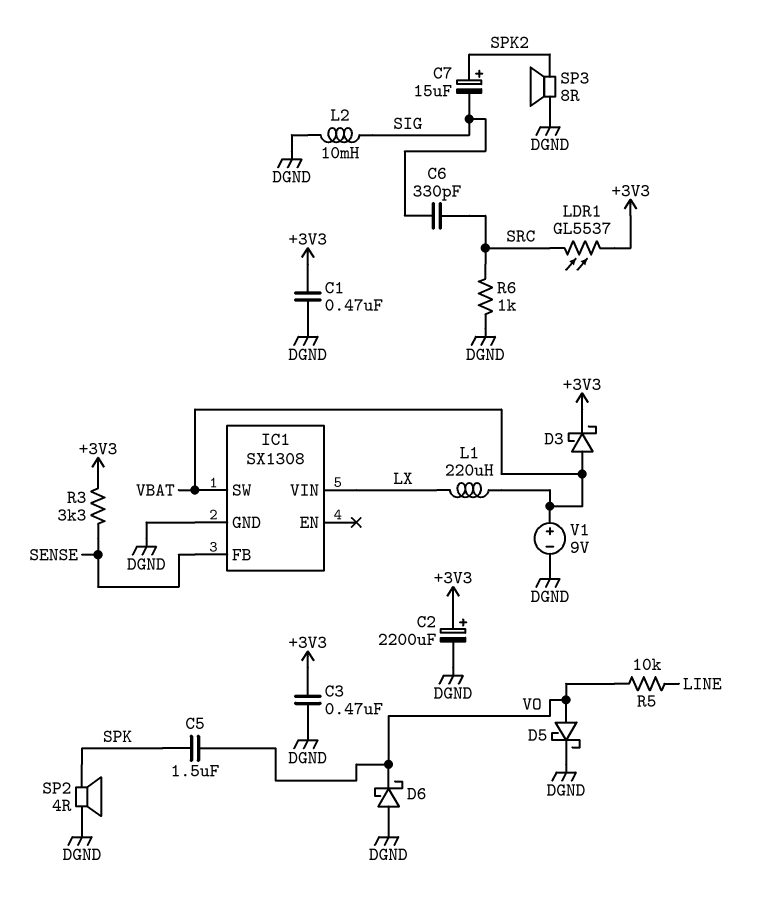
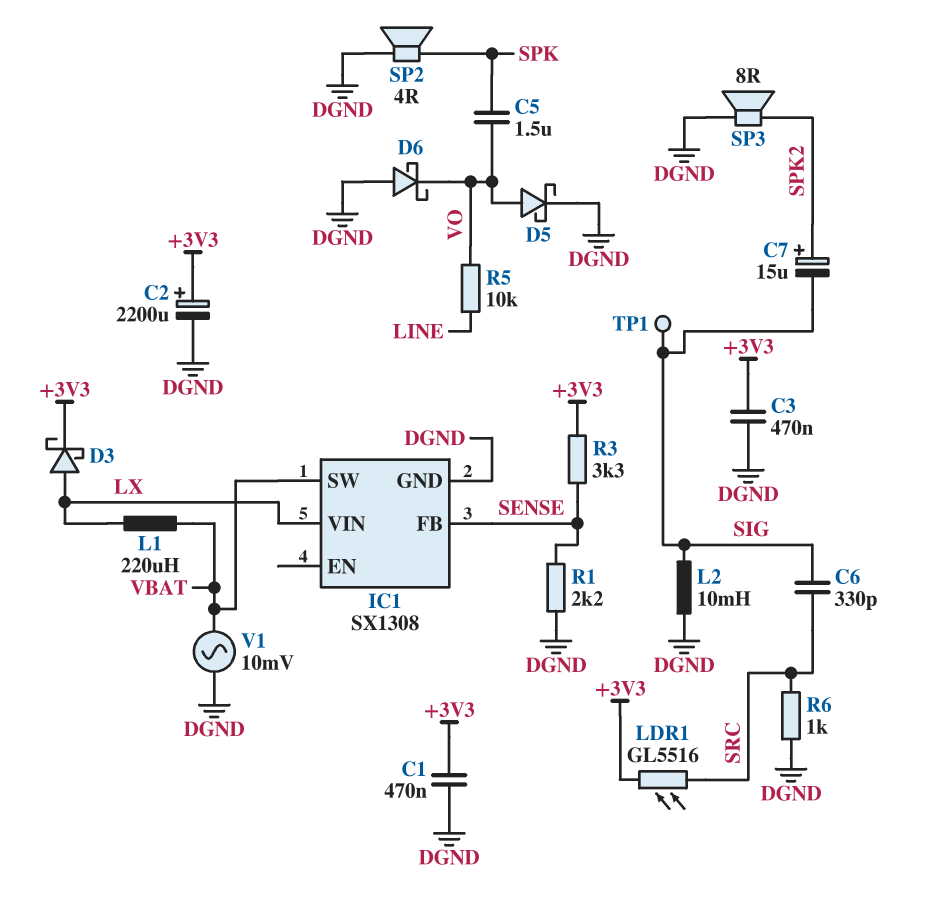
D3: schottky (A VBAT, K +3V3) -> schottky (A LX, K +3V3)
LDR1: GL5537 (+3V3, SRC) -> GL5516 (+3V3, SRC)
R1: none -> 2.2k (DGND, SENSE)
TP1: none -> test point (SIG)
V1: 9V (plus VBAT, minus DGND) -> AC 10mV (DGND, VBAT)

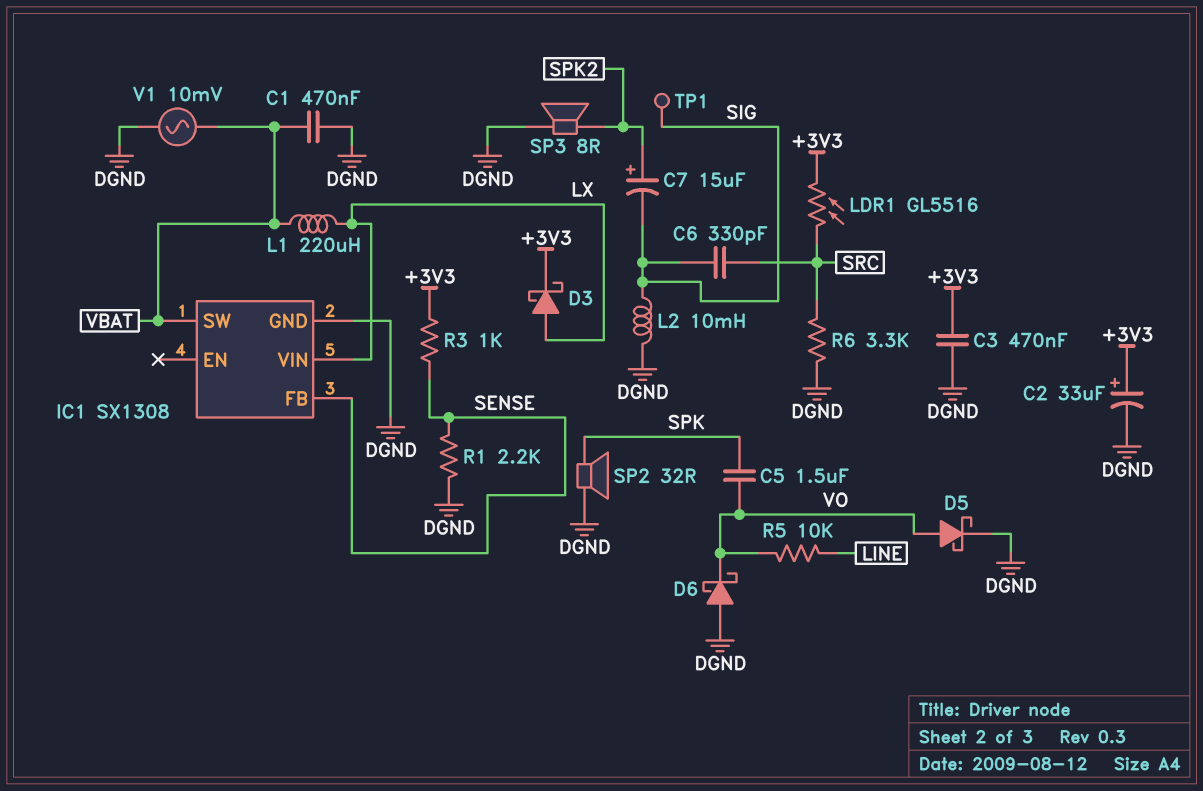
C1: 470nF (+3V3, DGND) -> 470nF (DGND, VBAT)
C2: 2200uF (plus +3V3, minus DGND) -> 33uF (plus +3V3, minus DGND)
R3: 3.3k (+3V3, SENSE) -> 1k (+3V3, SENSE)
R6: 1k (DGND, SRC) -> 3.3k (DGND, SRC)
SP2: speaker 4R (DGND, SPK) -> speaker 32R (DGND, SPK)

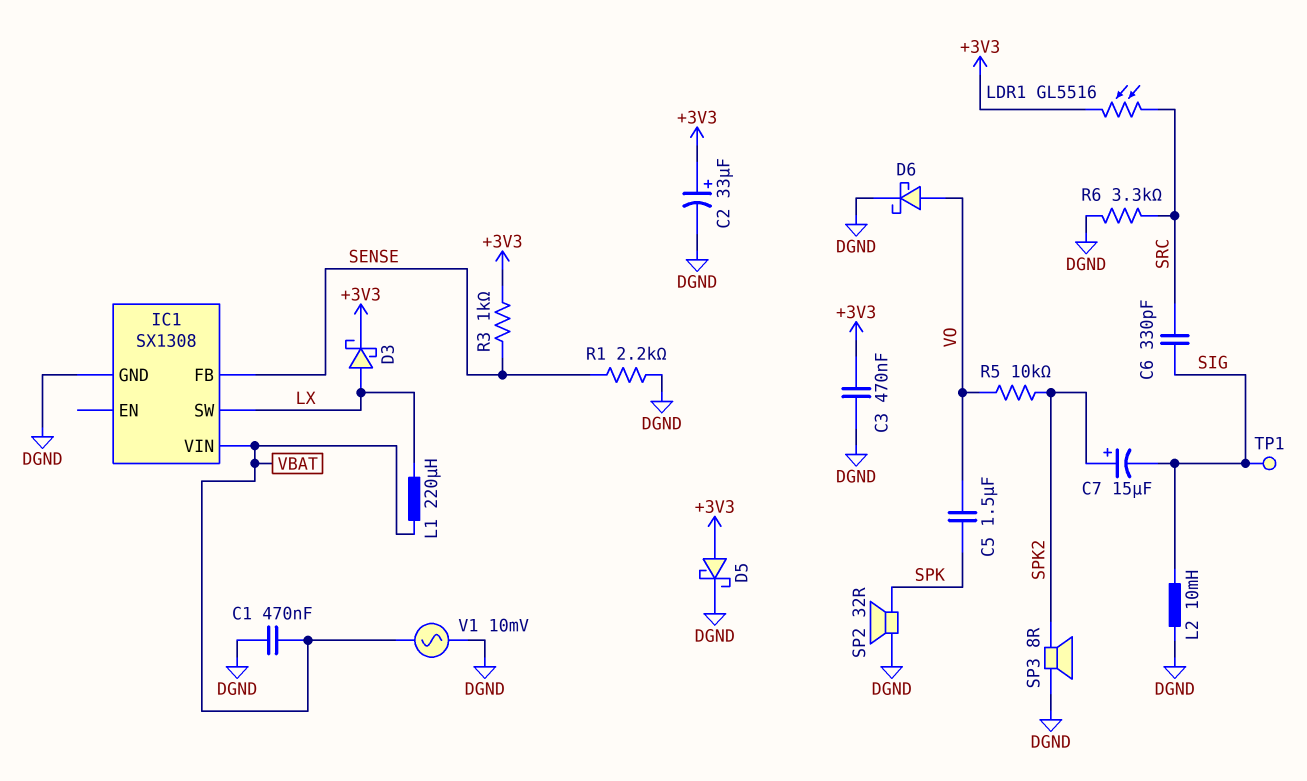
D5: schottky (A VO, K DGND) -> schottky (A +3V3, K DGND)
D6: schottky (A DGND, K VO) -> schottky (A VO, K DGND)
IC1 pin SW: VBAT -> LX
IC1 pin VIN: LX -> VBAT
R5: 10k (LINE, VO) -> 10k (SPK2, VO)

